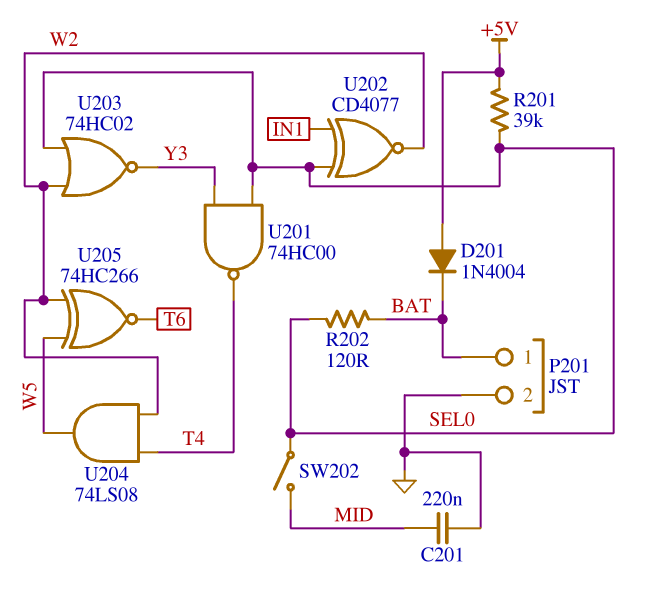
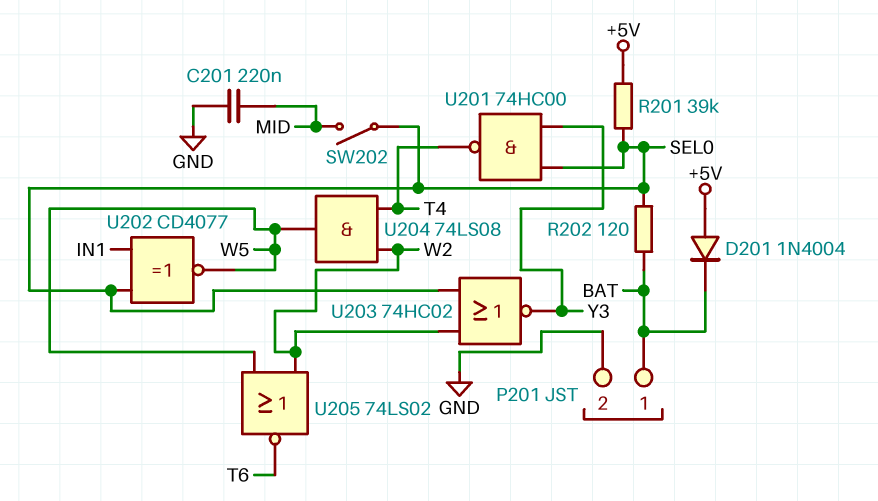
U202: XNOR CD4077 (in IN1, in SEL0, out W2) -> XNOR CD4077 (in IN1, in SEL0, out W5)
U205: XNOR 74HC266 (in W2, in W5, out T6) -> NOR 74LS02 (in W2, in W5, out T6)

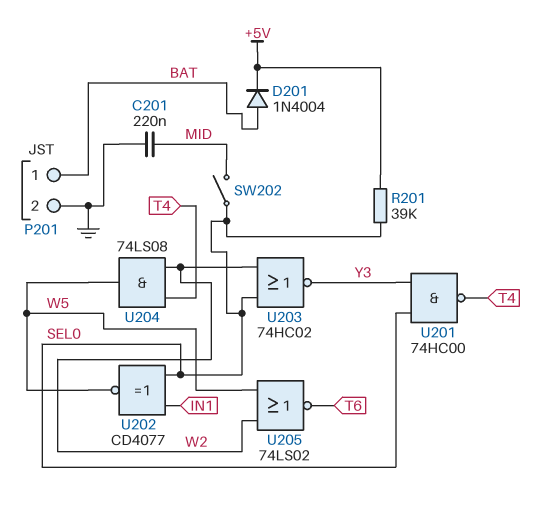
D201: diode 1N4004 (A +5V, K BAT) -> diode 1N4004 (A BAT, K +5V)
R202: 120 (BAT, SEL0) -> none

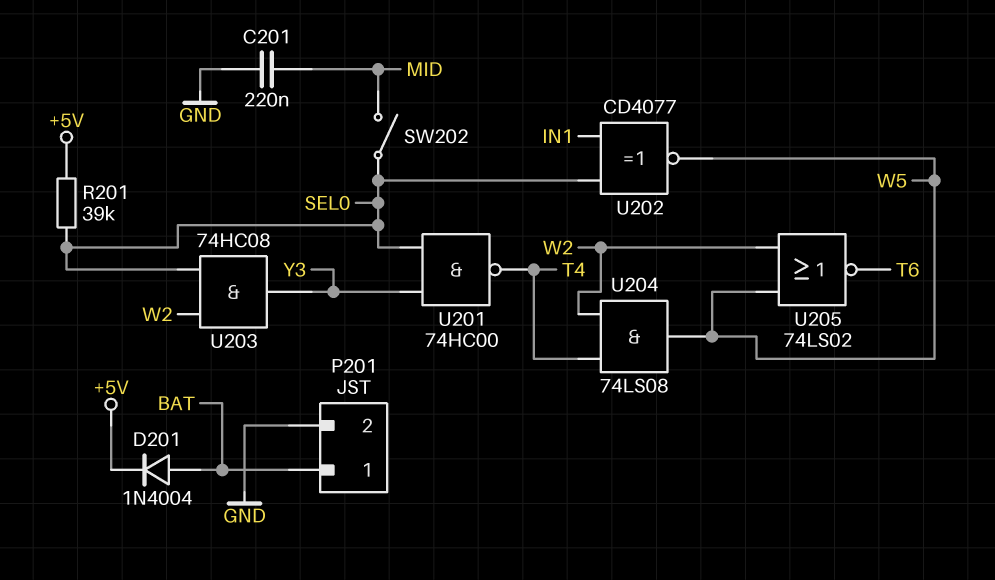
U203: NOR 74HC02 (in SEL0, in W2, out Y3) -> AND 74HC08 (in SEL0, in W2, out Y3)

